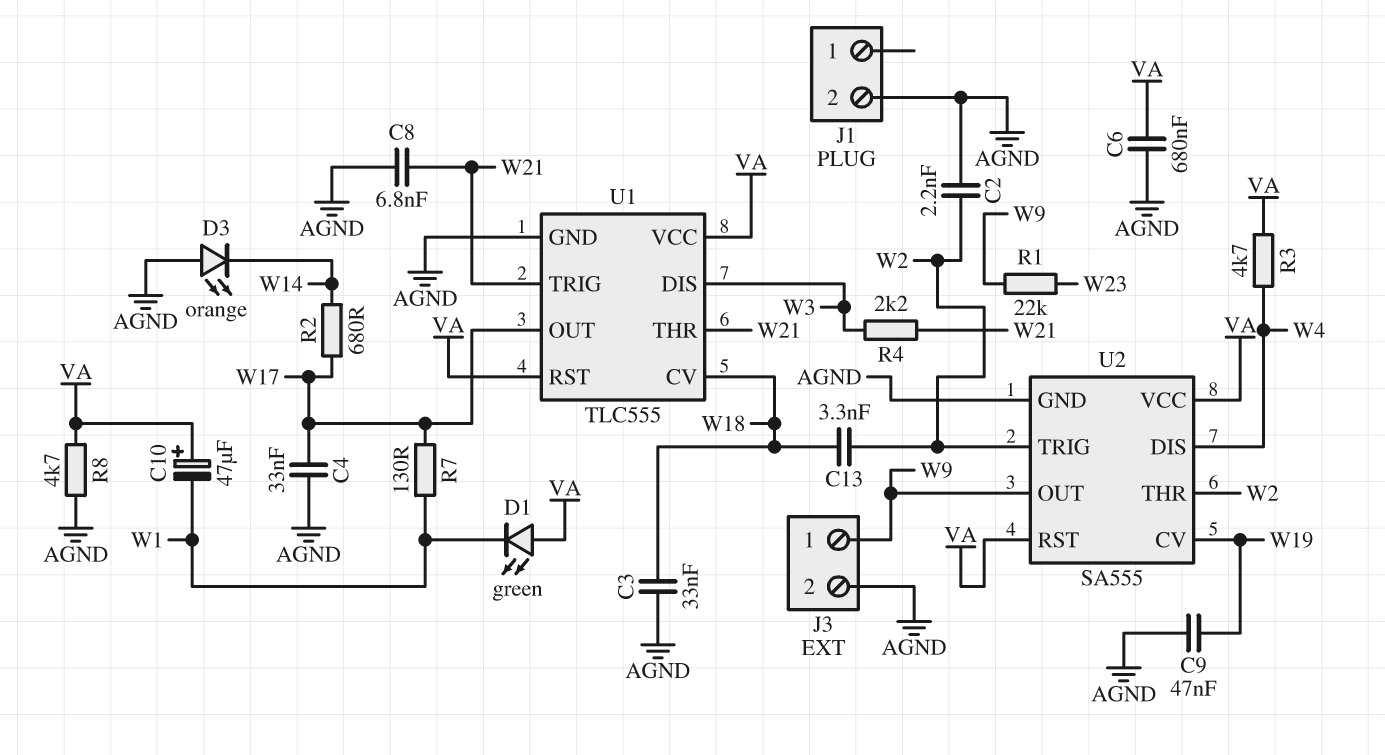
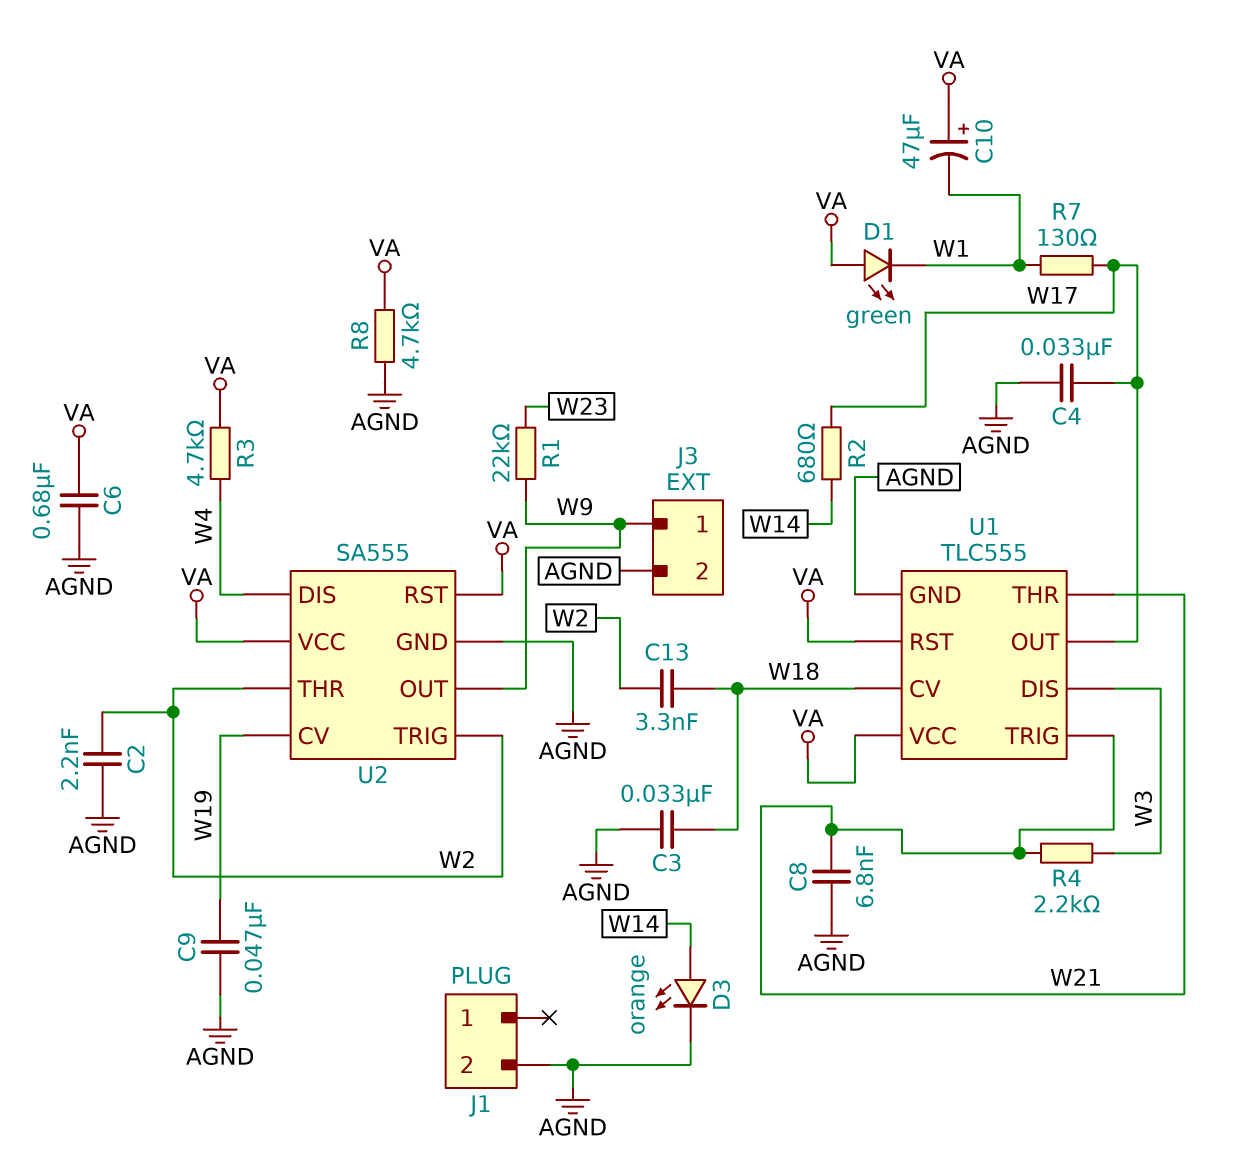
D3: LED orange (A AGND, K W14) -> LED orange (A W14, K AGND)

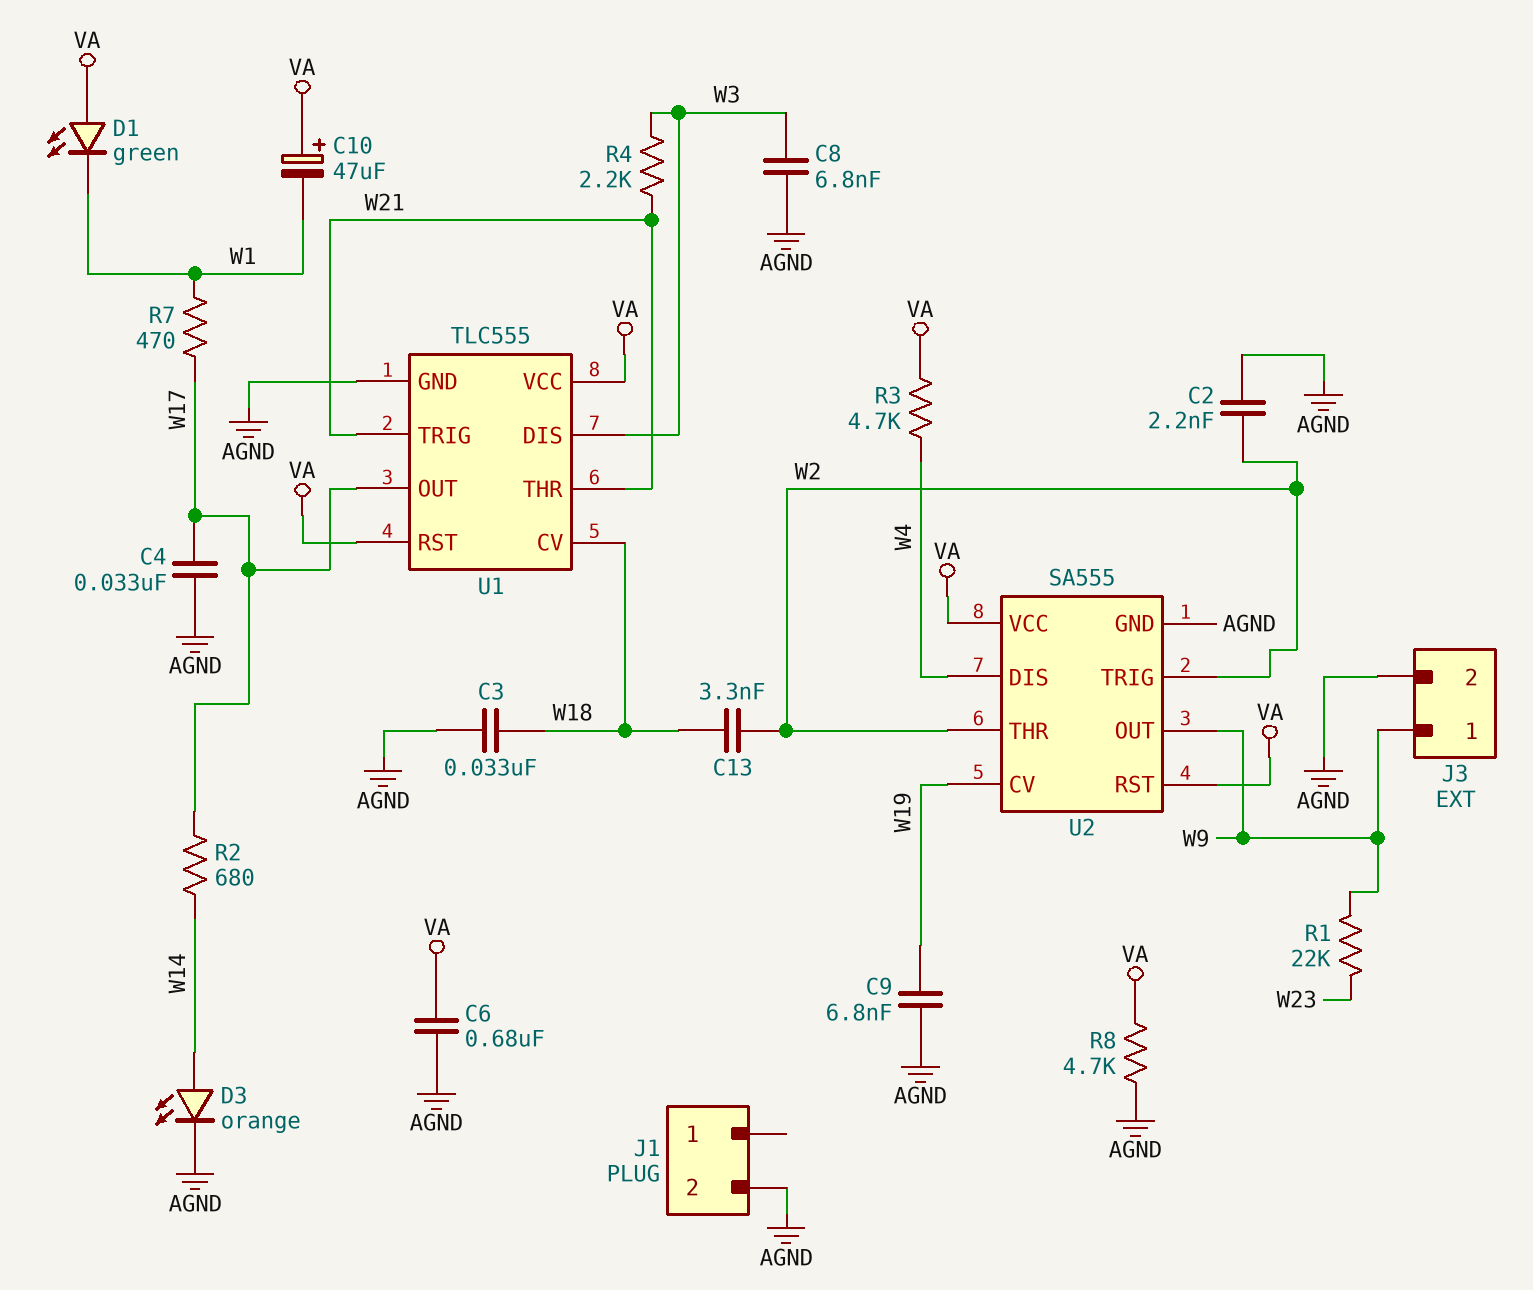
C8: 6.8nF (AGND, W21) -> 6.8nF (AGND, W3)
C9: 47nF (AGND, W19) -> 6.8nF (AGND, W19)
R7: 130 (W1, W17) -> 470 (W1, W17)

